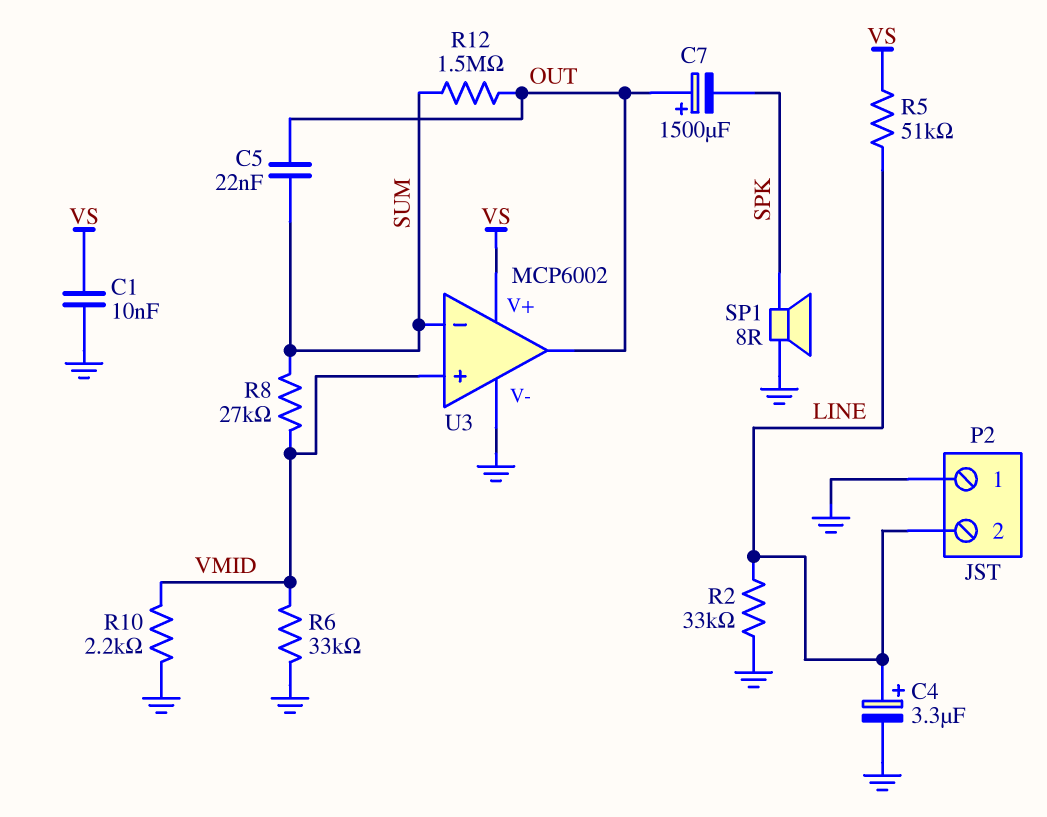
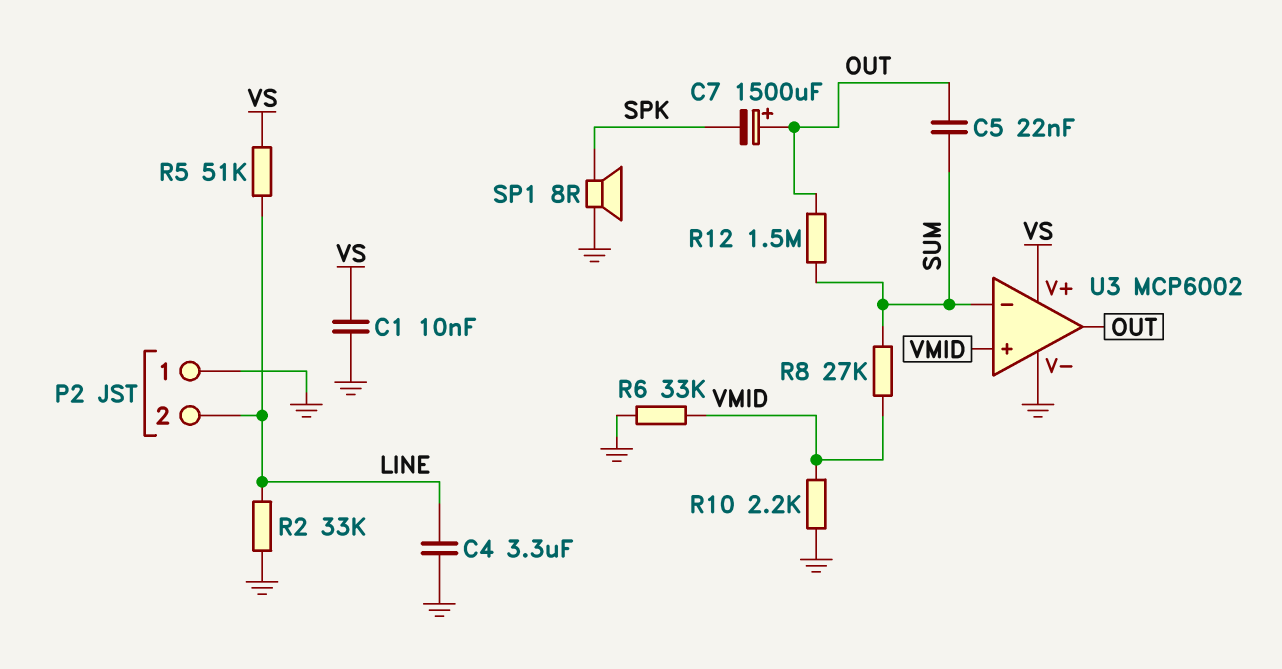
C4: 3.3uF (plus LINE, minus GND) -> 3.3uF (GND, LINE)

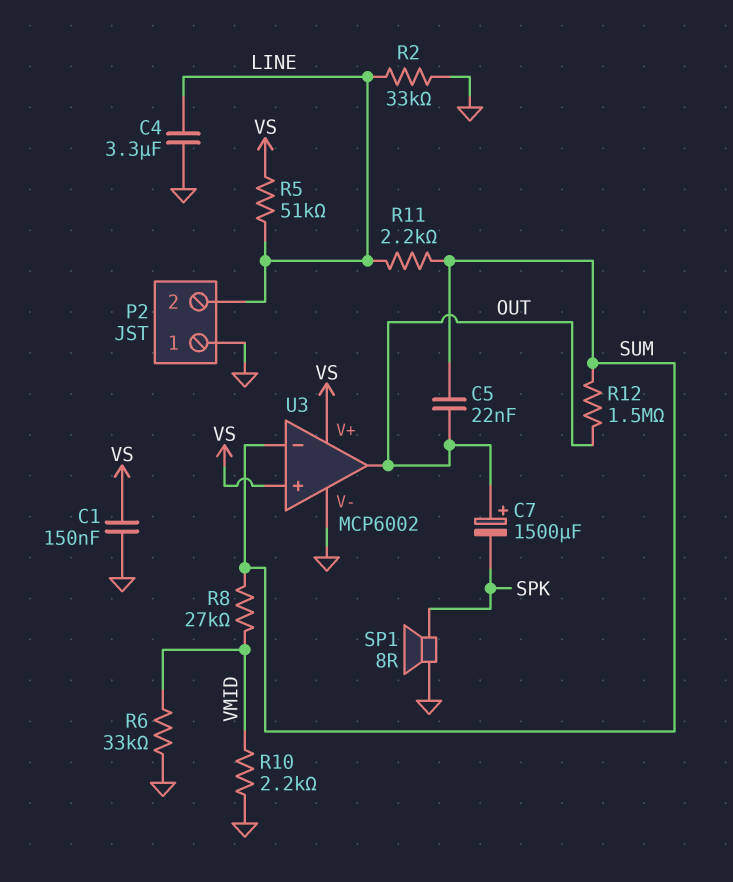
C1: 10nF (GND, VS) -> 150nF (GND, VS)
R11: none -> 2.2k (LINE, SUM)
U3 pin in+: VMID -> VS

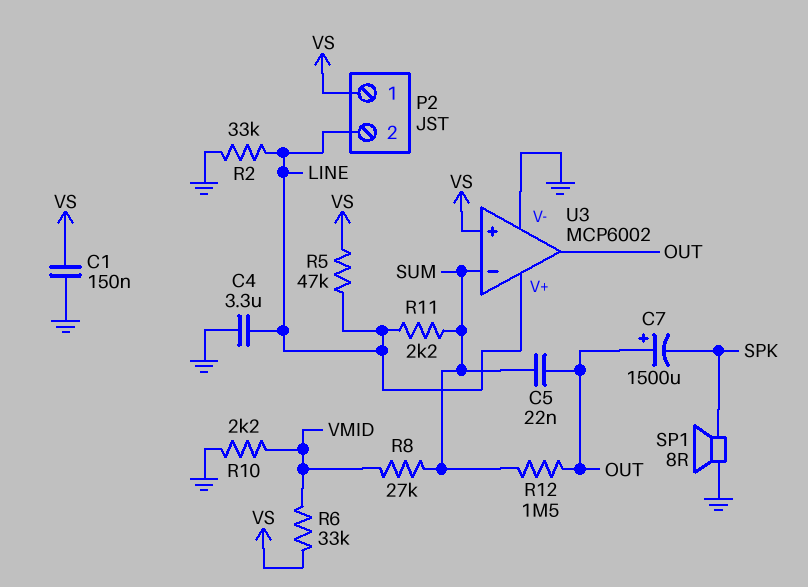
P2 pin 1: GND -> VS
R5: 51k (LINE, VS) -> 47k (LINE, VS)
R6: 33k (GND, VMID) -> 33k (VMID, VS)
U3 pin V+: VS -> LINE

